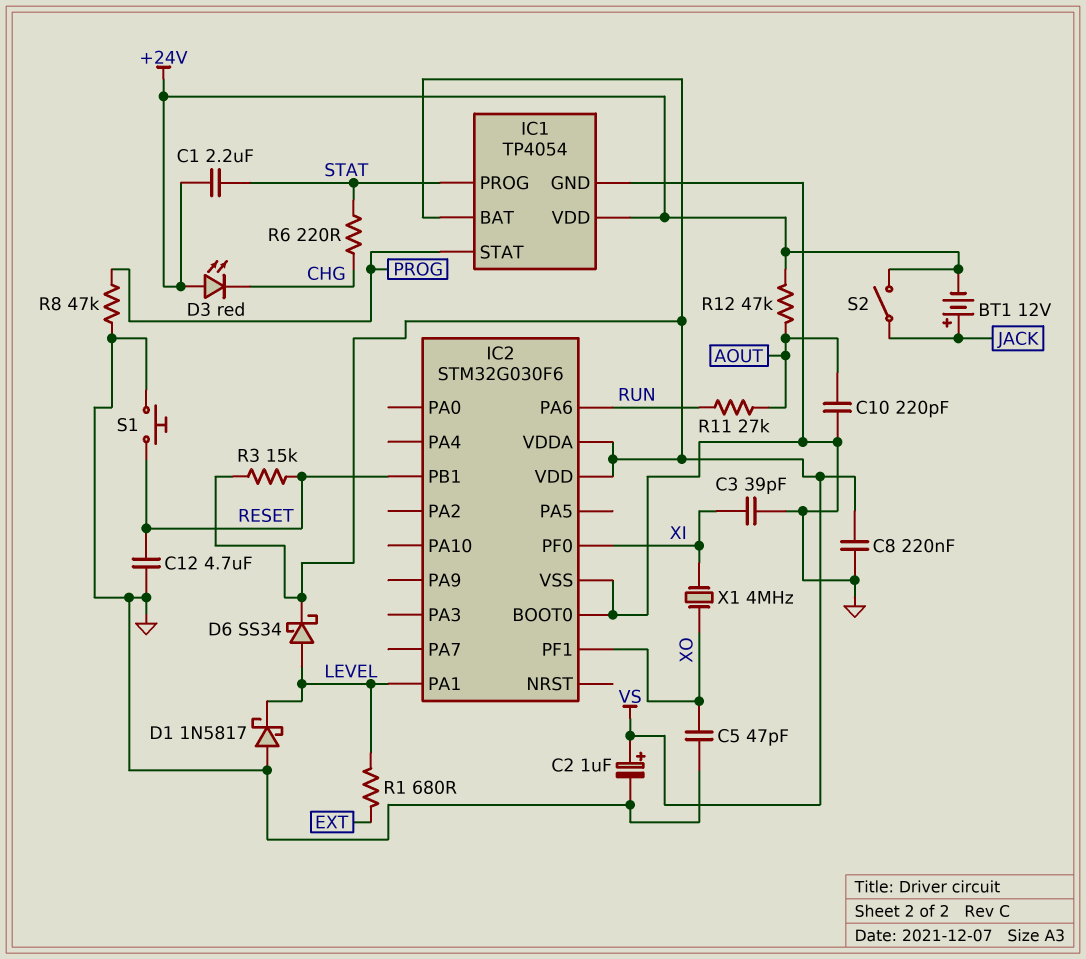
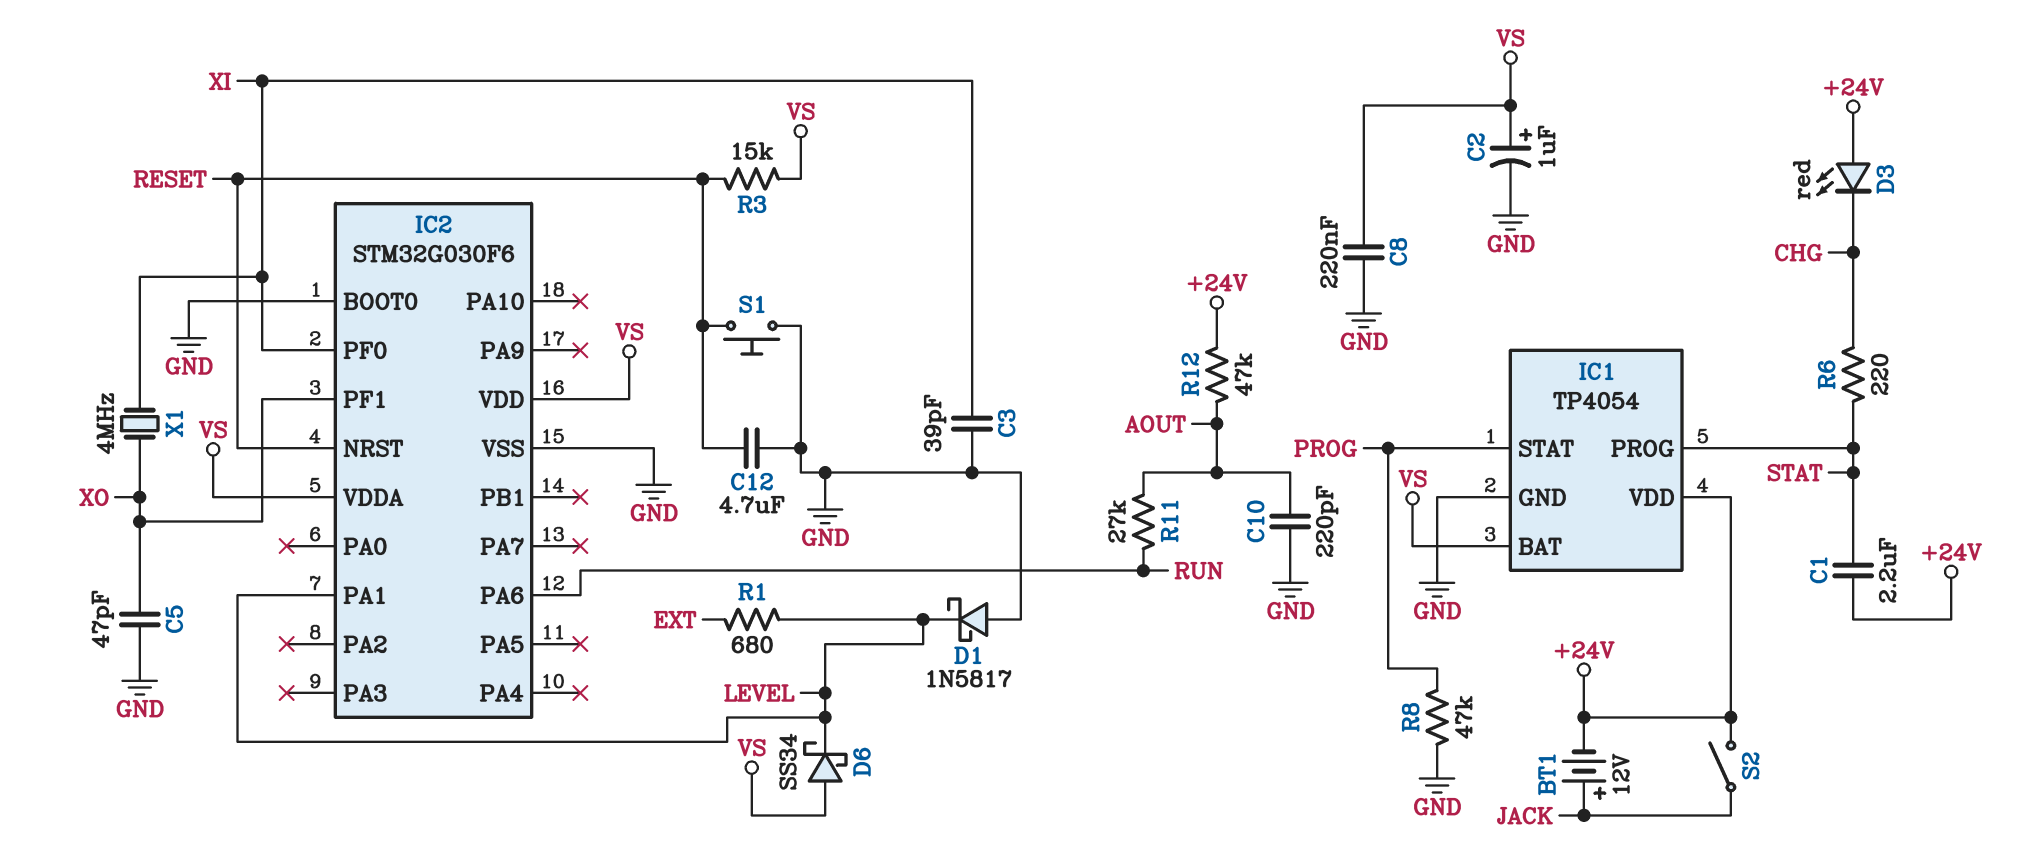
D6: schottky SS34 (A LEVEL, K VS) -> schottky SS34 (A VS, K LEVEL)
IC2 pin NRST: none -> RESET
IC2 pin PB1: RESET -> none

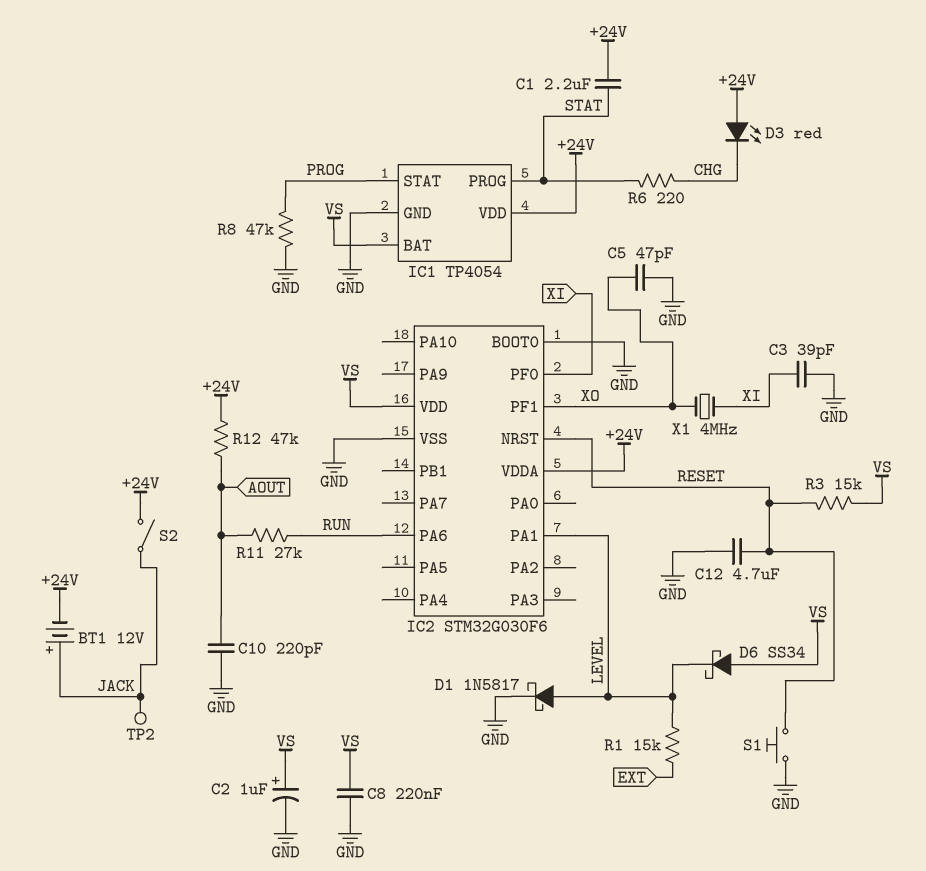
D1: schottky 1N5817 (A GND, K LEVEL) -> schottky 1N5817 (A LEVEL, K GND)
IC2 pin VDDA: VS -> +24V
R1: 680 (EXT, LEVEL) -> 15k (EXT, LEVEL)
TP2: none -> test point (JACK)

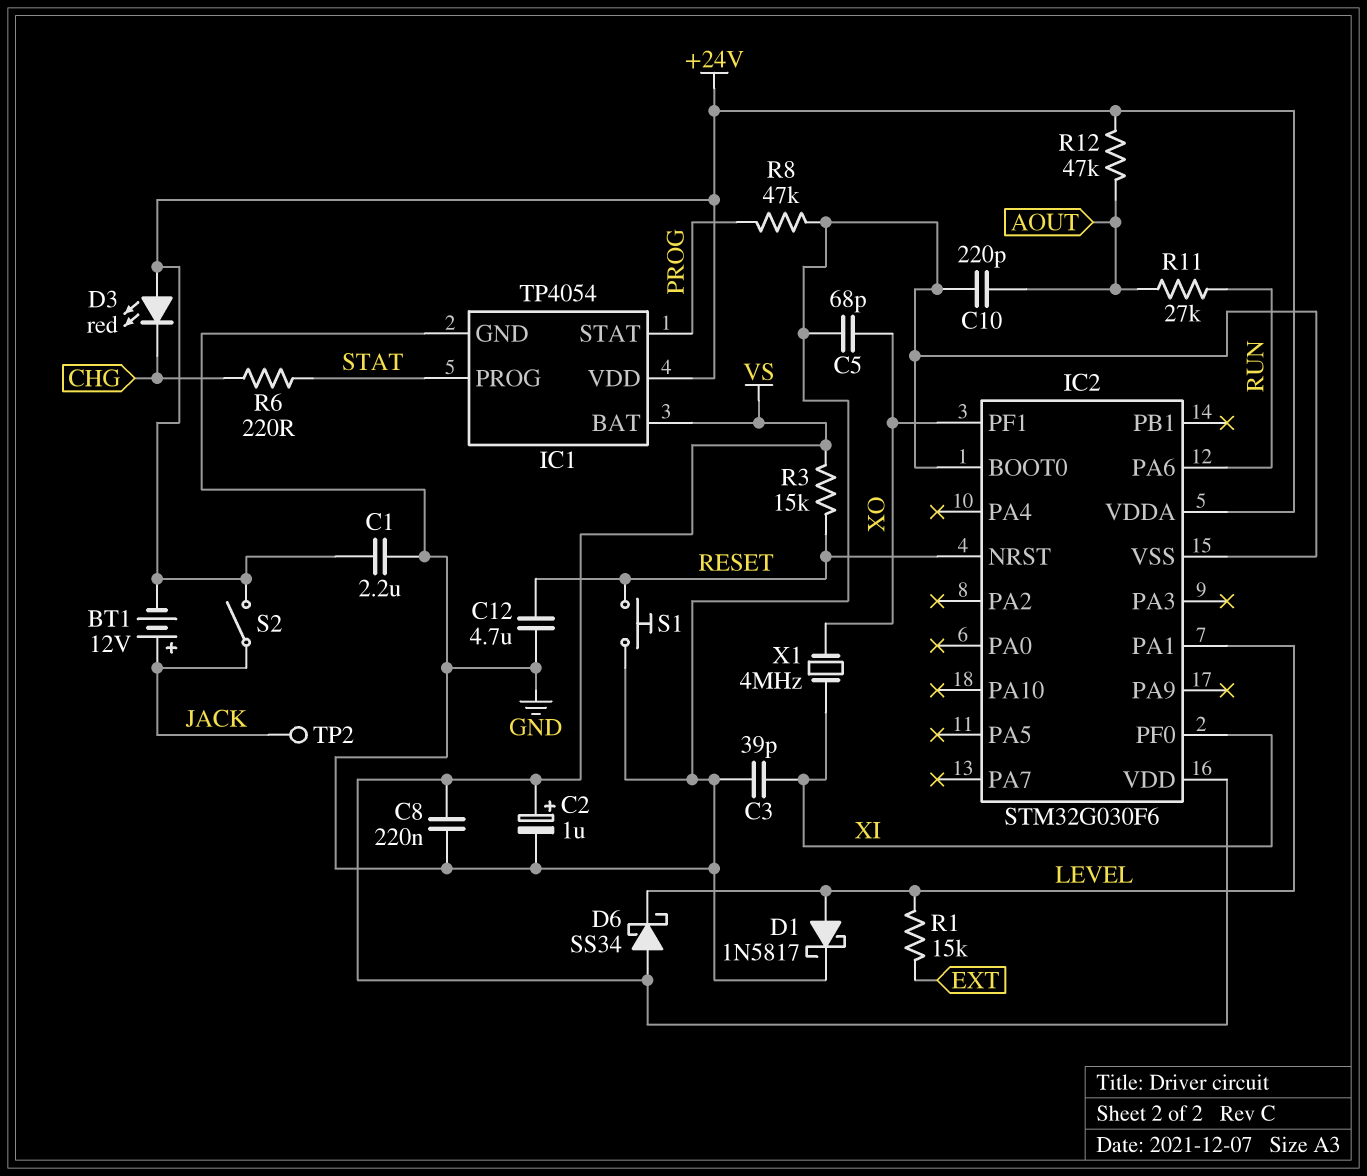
C1: 2.2uF (+24V, STAT) -> 2.2uF (+24V, GND)
C5: 47pF (GND, XO) -> 68pF (GND, XO)

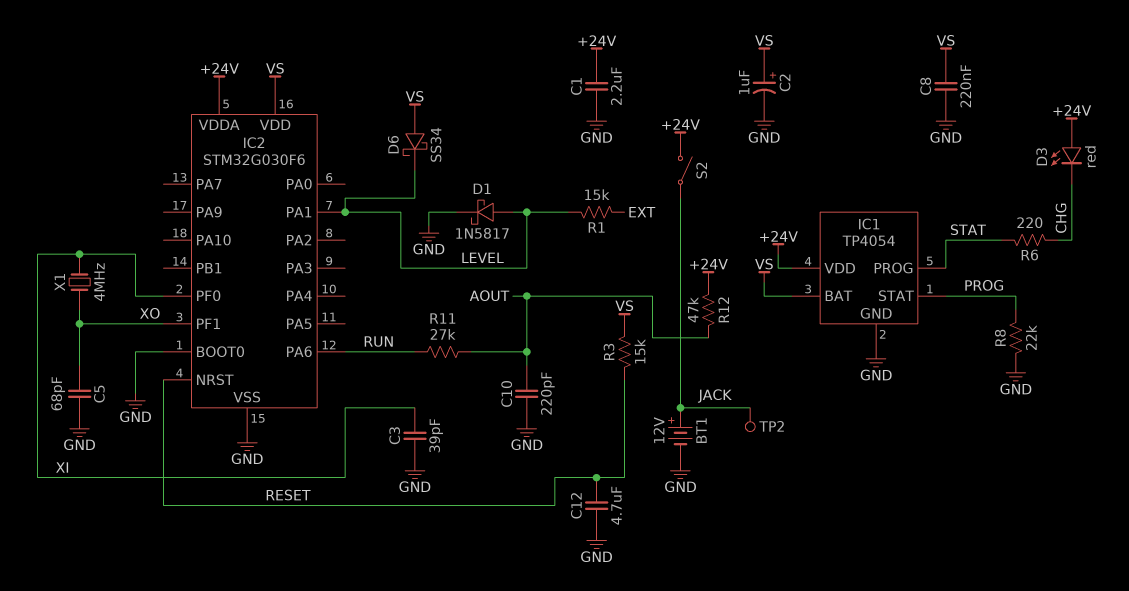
BT1: 12V (plus JACK, minus +24V) -> 12V (plus JACK, minus GND)
R8: 47k (GND, PROG) -> 22k (GND, PROG)
S1: button (GND, RESET) -> none

